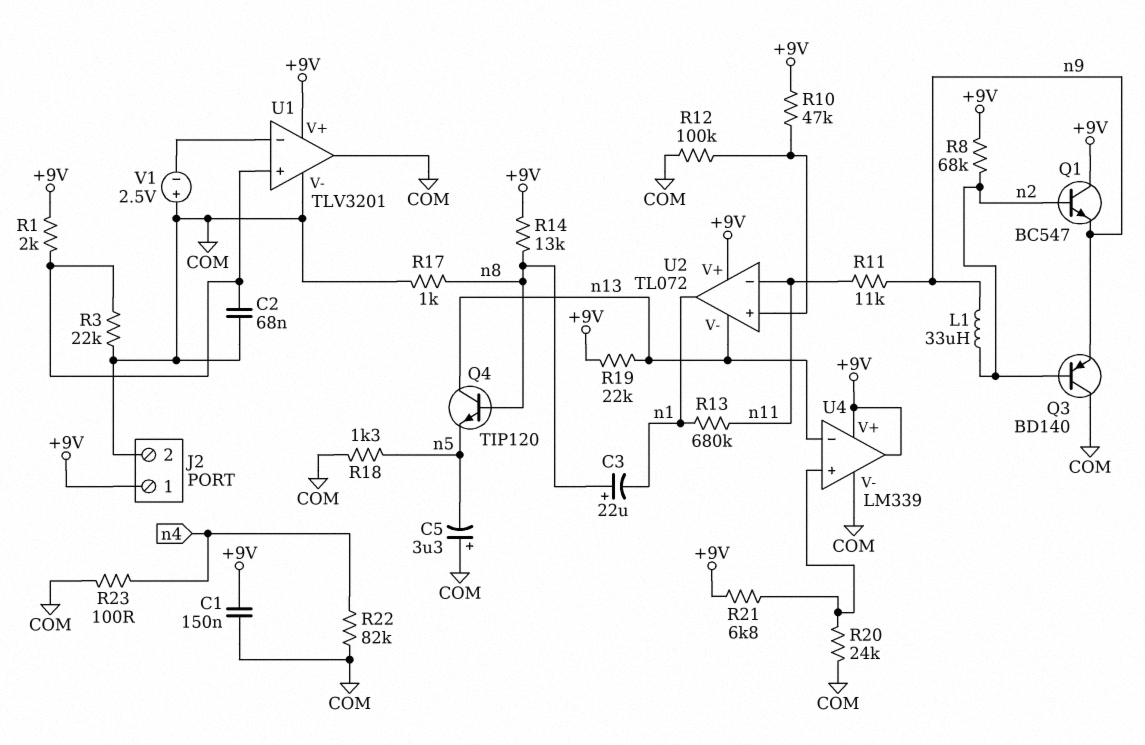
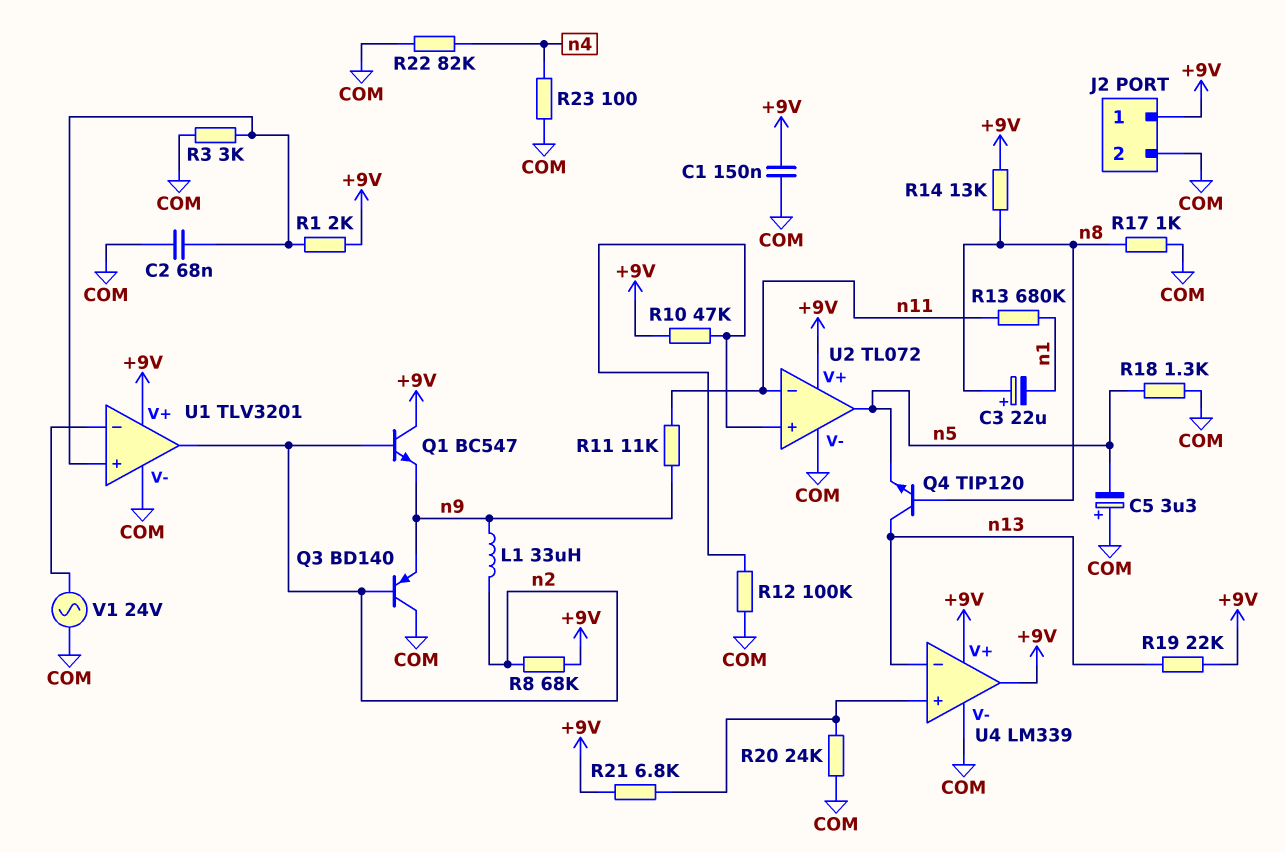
R3: 22k (COM, U1/in+) -> 3k (COM, U1/in+)
U1 pin out: COM -> n2
U2 pin V-: n13 -> COM
U2 pin out: n1 -> n5
V1: 2.5V (plus COM, minus U1/in-) -> AC 24V (COM, U1/in-)

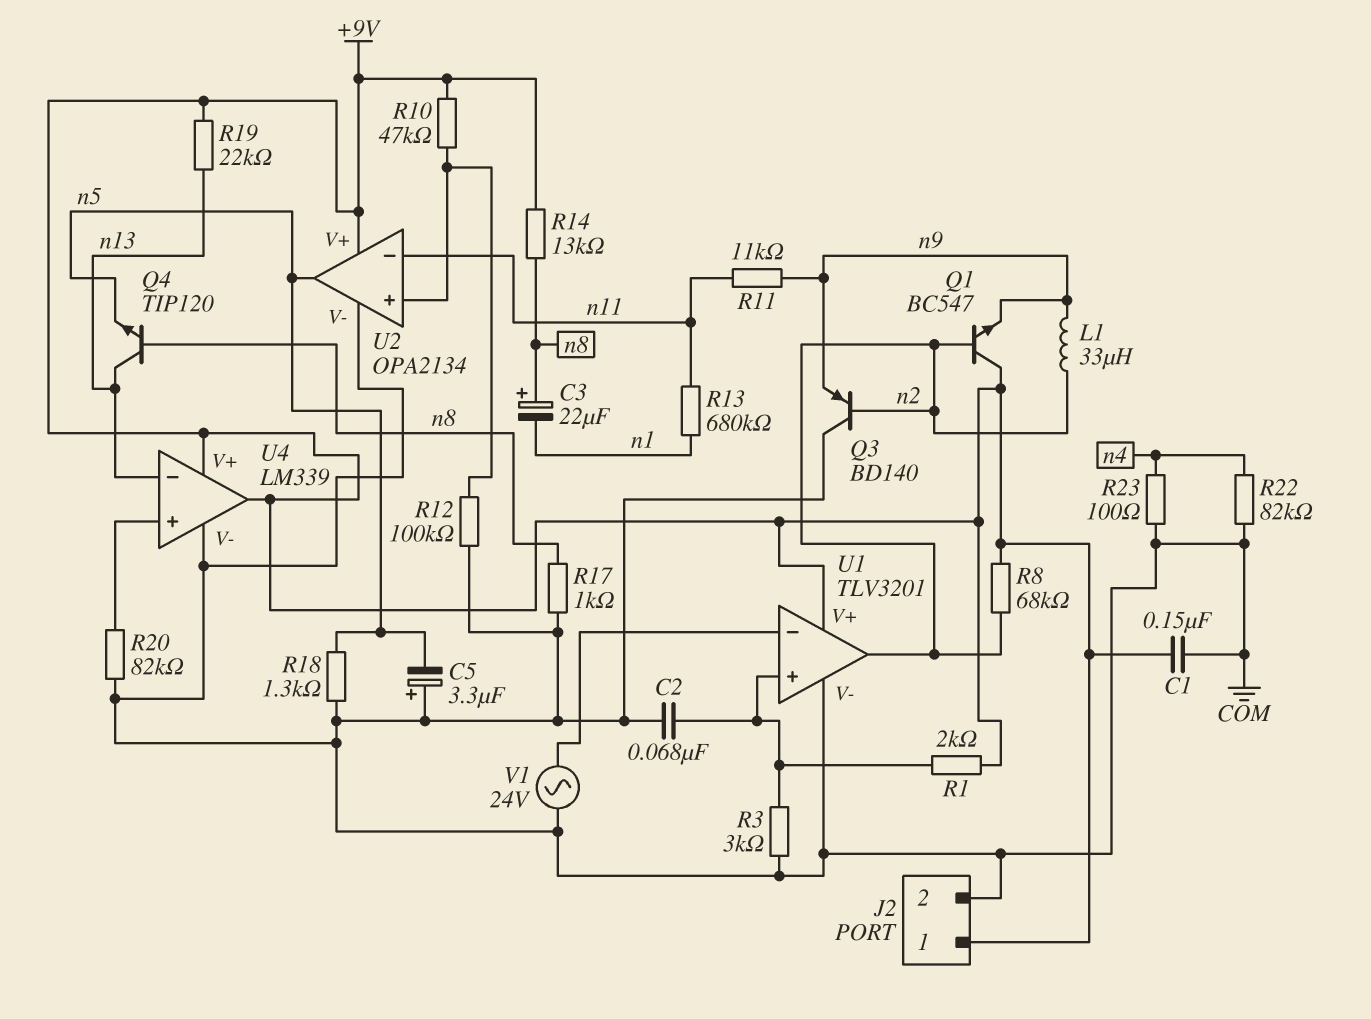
R20: 24k (COM, U4/in+) -> 82k (COM, U4/in+)
R21: 6.8k (+9V, U4/in+) -> none
U2: TL072 -> OPA2134

